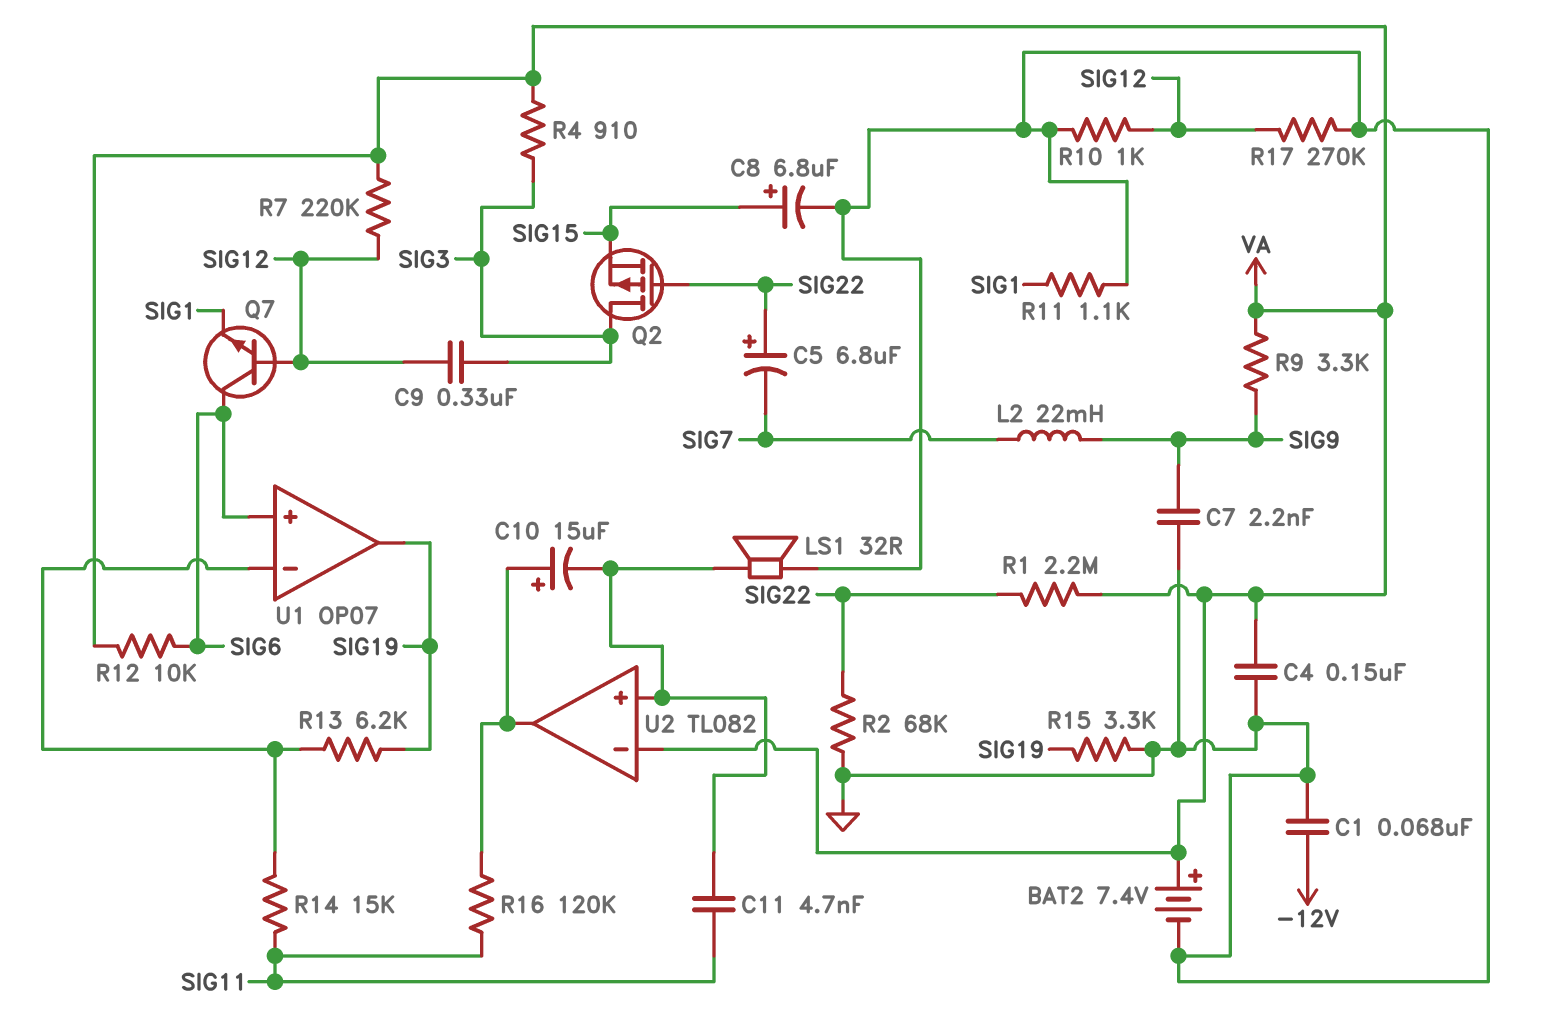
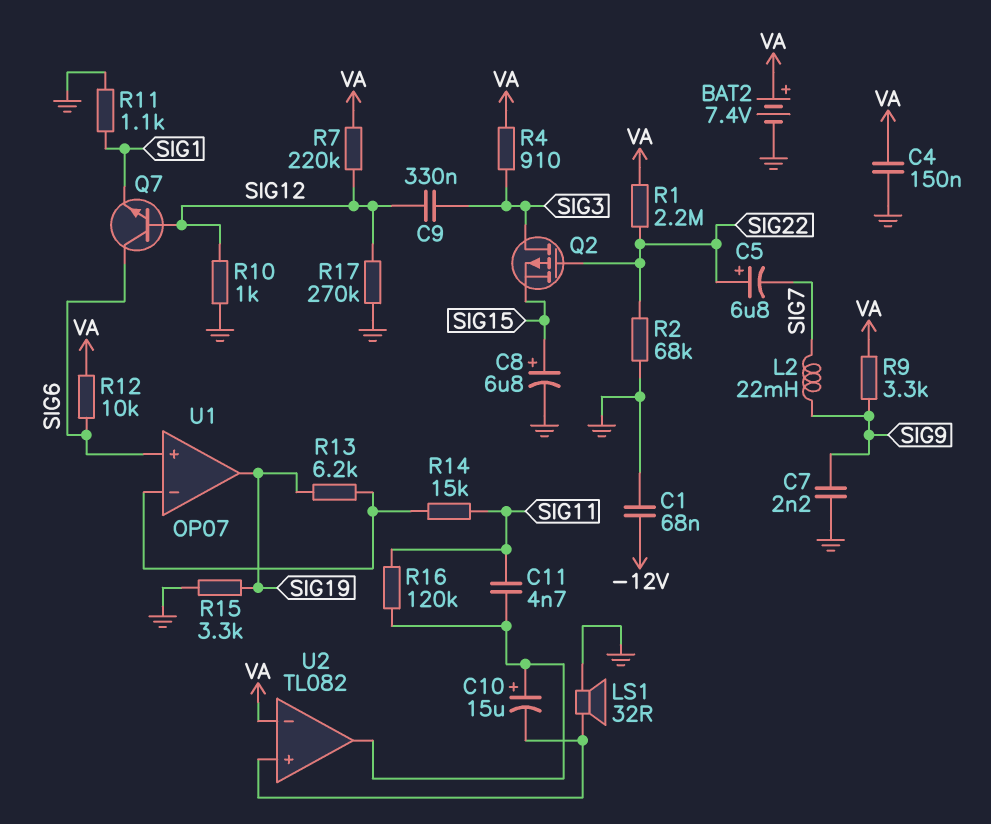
C11: 4.7nF (SIG11, U2/in+) -> 4.7nF (SIG11, U2/out)

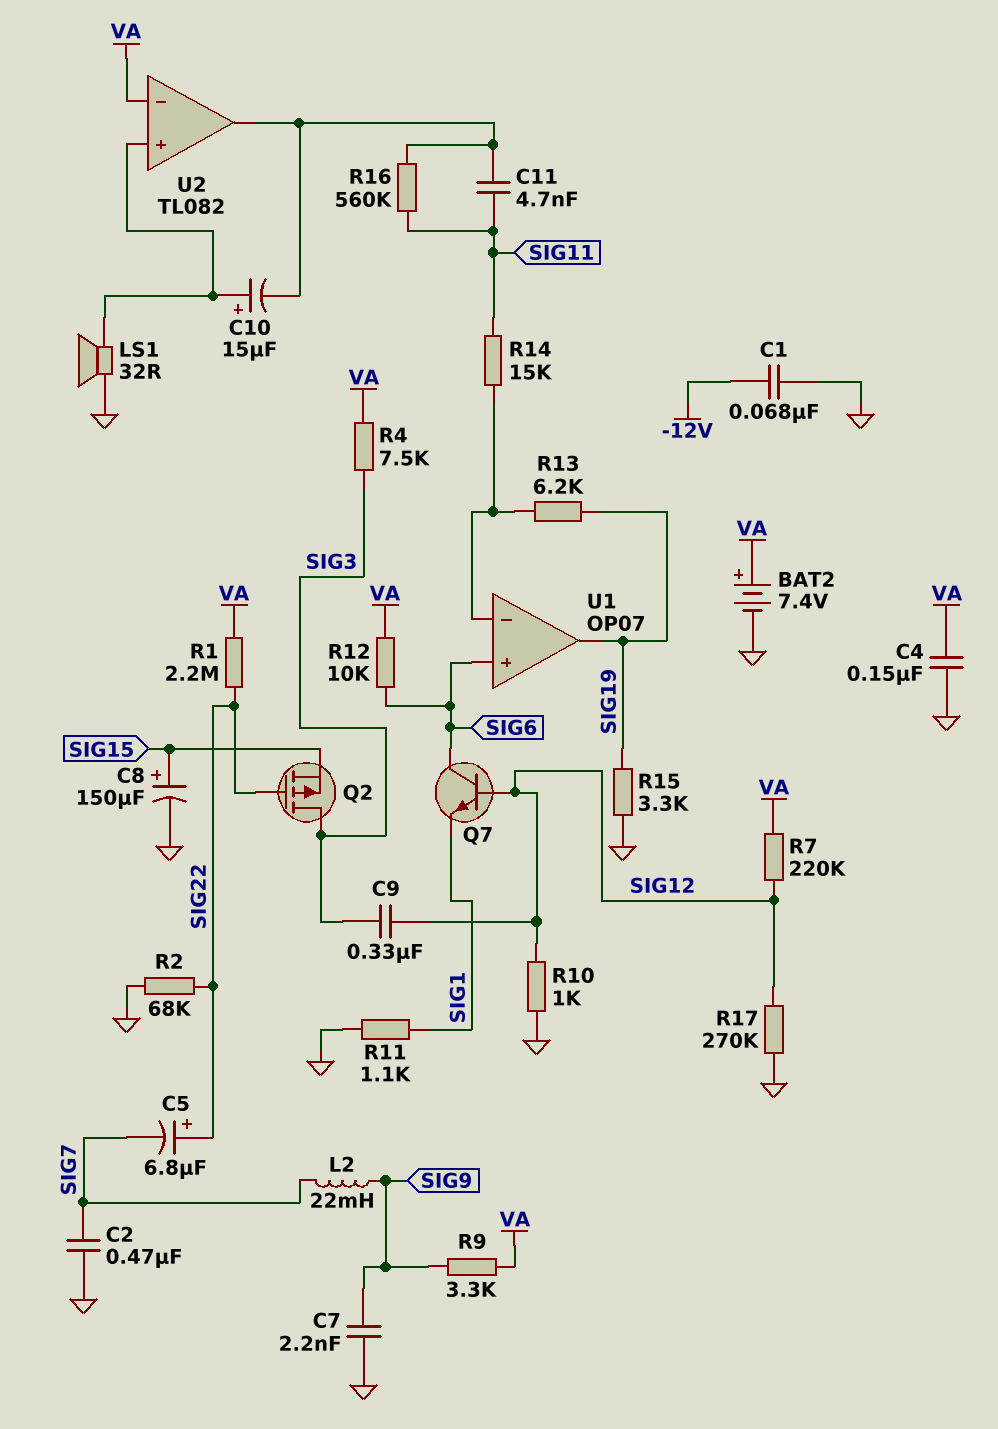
C2: none -> 470nF (GND, SIG7)
C8: 6.8uF (plus SIG15, minus GND) -> 150uF (plus SIG15, minus GND)
C10: 15uF (plus U2/out, minus U2/in+) -> 15uF (plus U2/in+, minus U2/out)
R4: 910 (SIG3, VA) -> 7.5k (SIG3, VA)
R16: 120k (SIG11, U2/out) -> 560k (SIG11, U2/out)

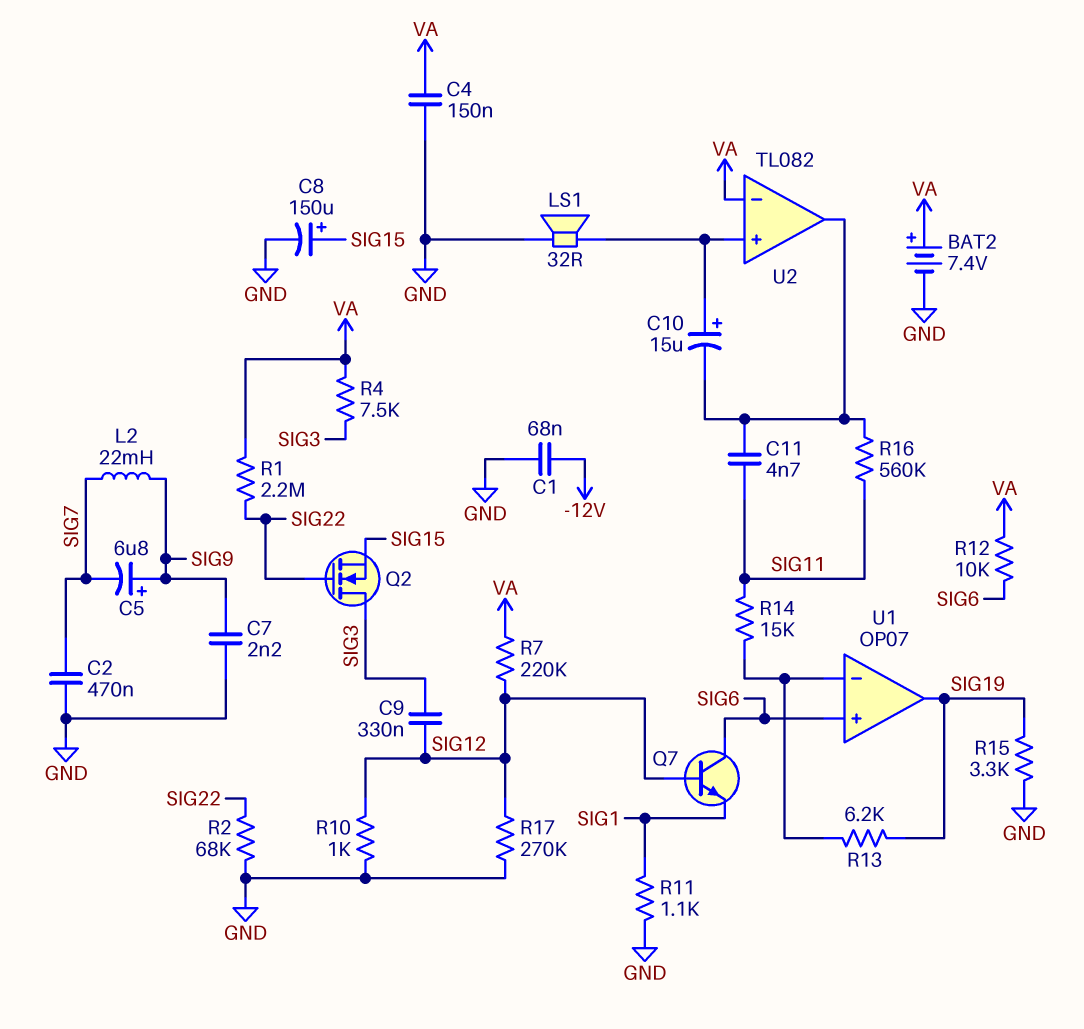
C5: 6.8uF (plus SIG22, minus SIG7) -> 6.8uF (plus SIG9, minus SIG7)
Q2: PMOS (G SIG22, D SIG3, S SIG15) -> NMOS (G SIG22, D SIG3, S SIG15)
R9: 3.3k (SIG9, VA) -> none

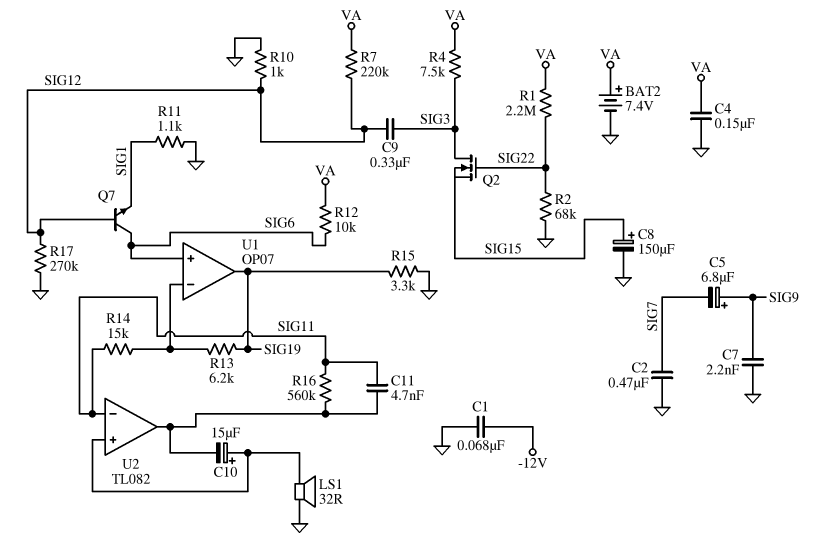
L2: 22mH (SIG7, SIG9) -> none
U2 pin in-: VA -> SIG11

